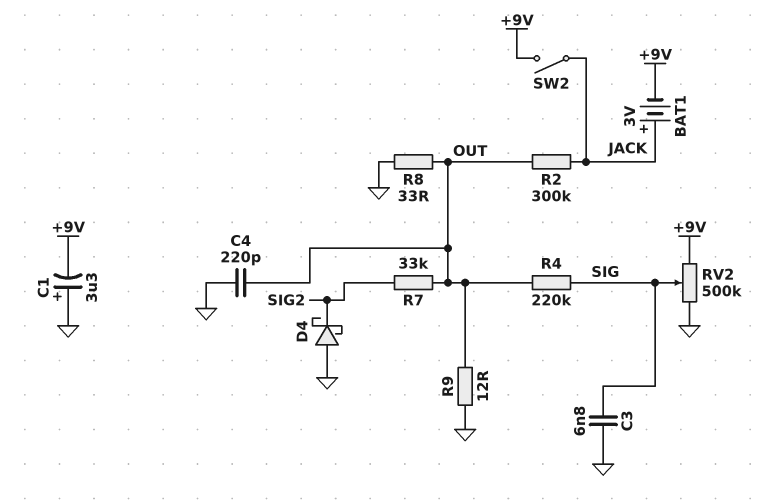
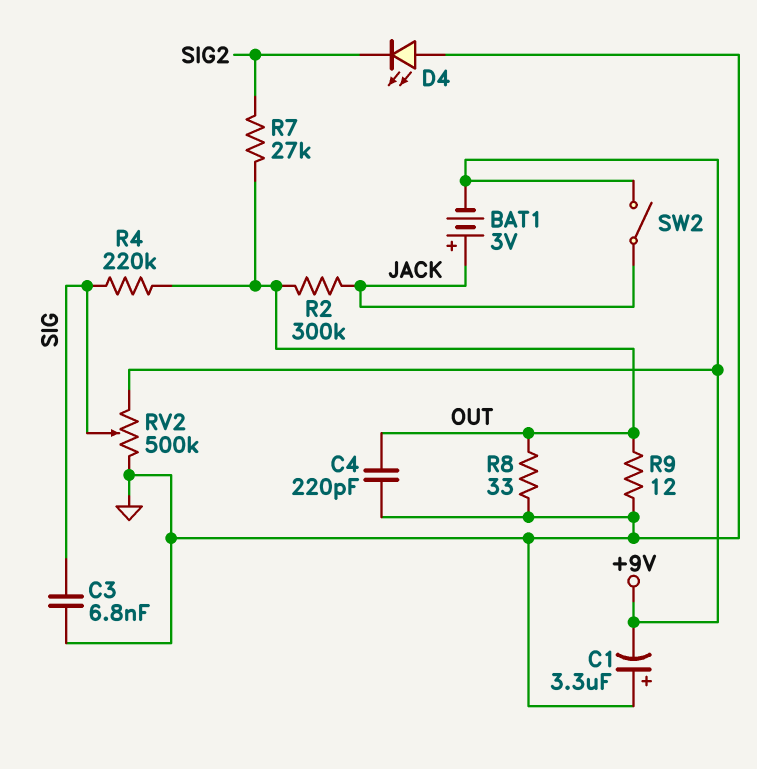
D4: schottky (A GND, K SIG2) -> LED (A GND, K SIG2)
R7: 33k (OUT, SIG2) -> 27k (OUT, SIG2)

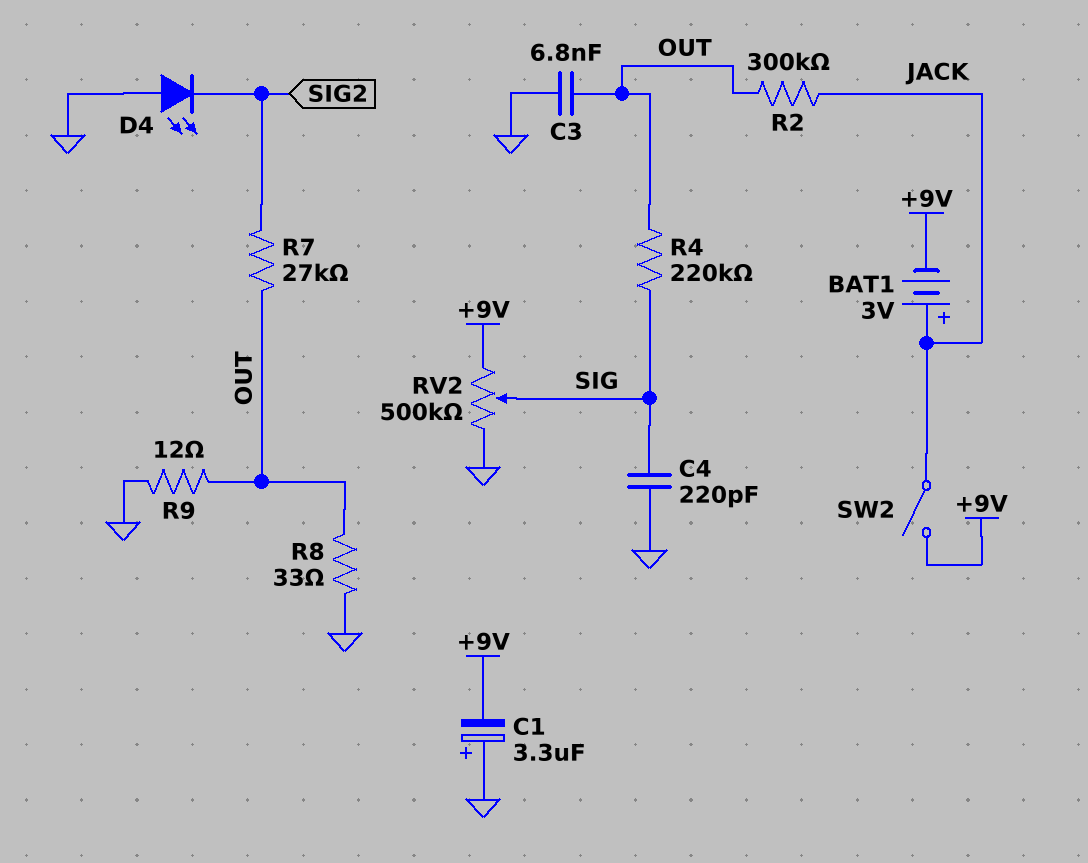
C3: 6.8nF (GND, SIG) -> 6.8nF (GND, OUT)
C4: 220pF (GND, OUT) -> 220pF (GND, SIG)

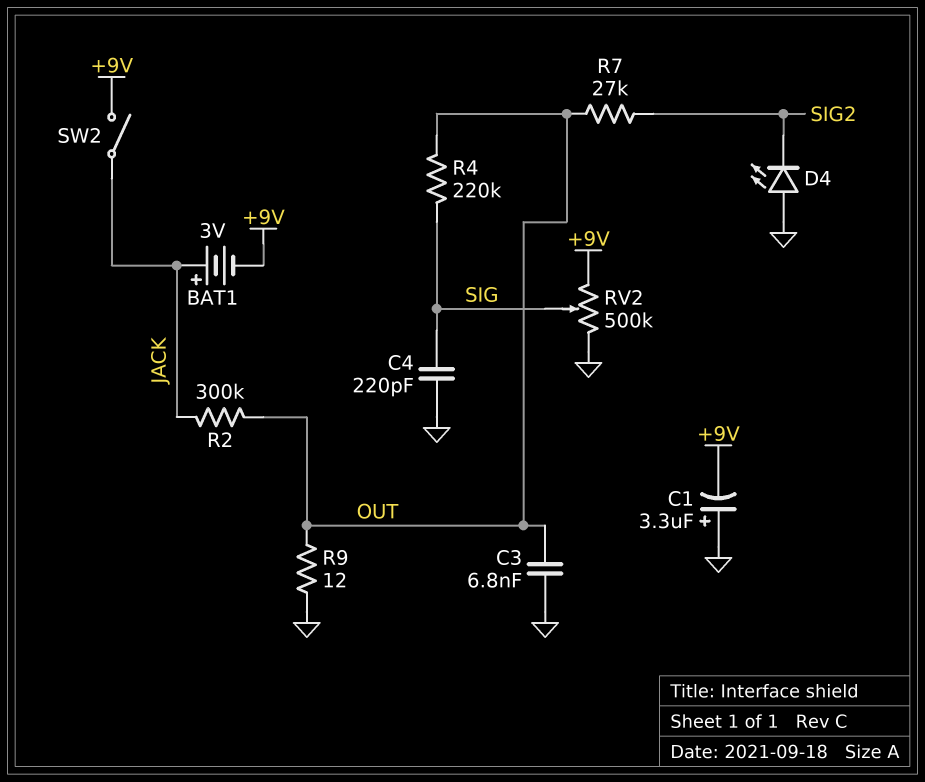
R8: 33 (GND, OUT) -> none

